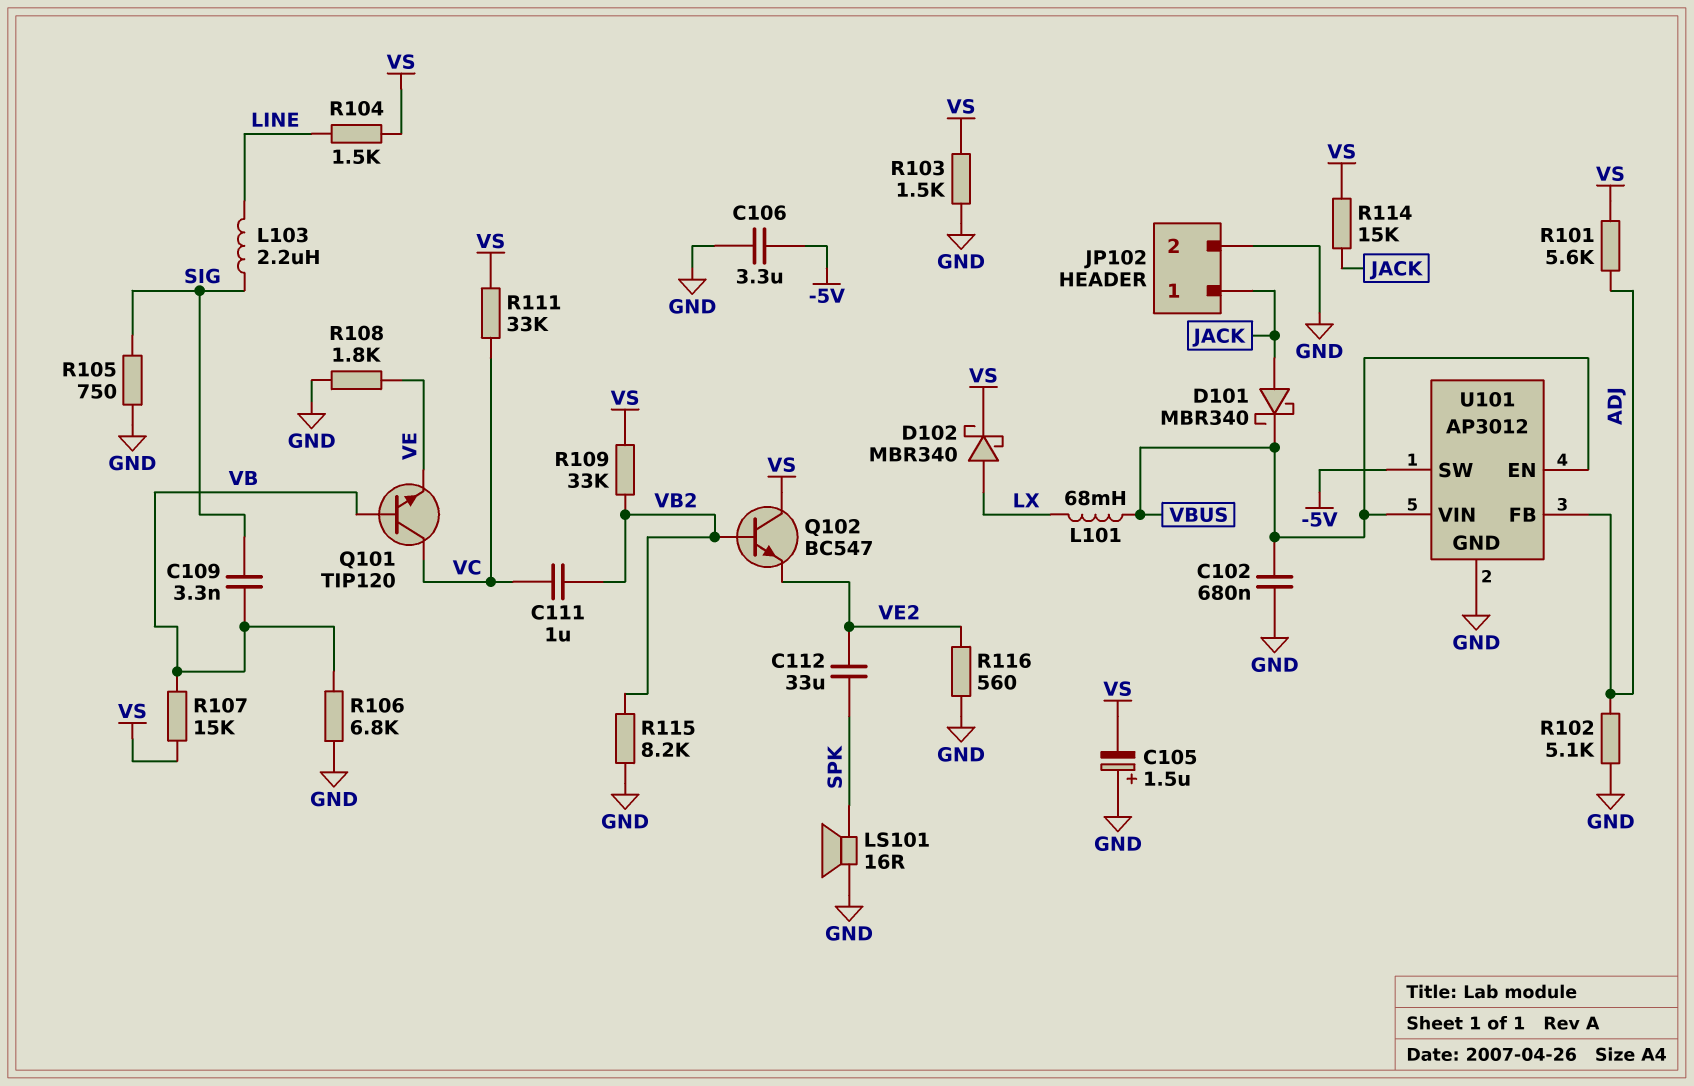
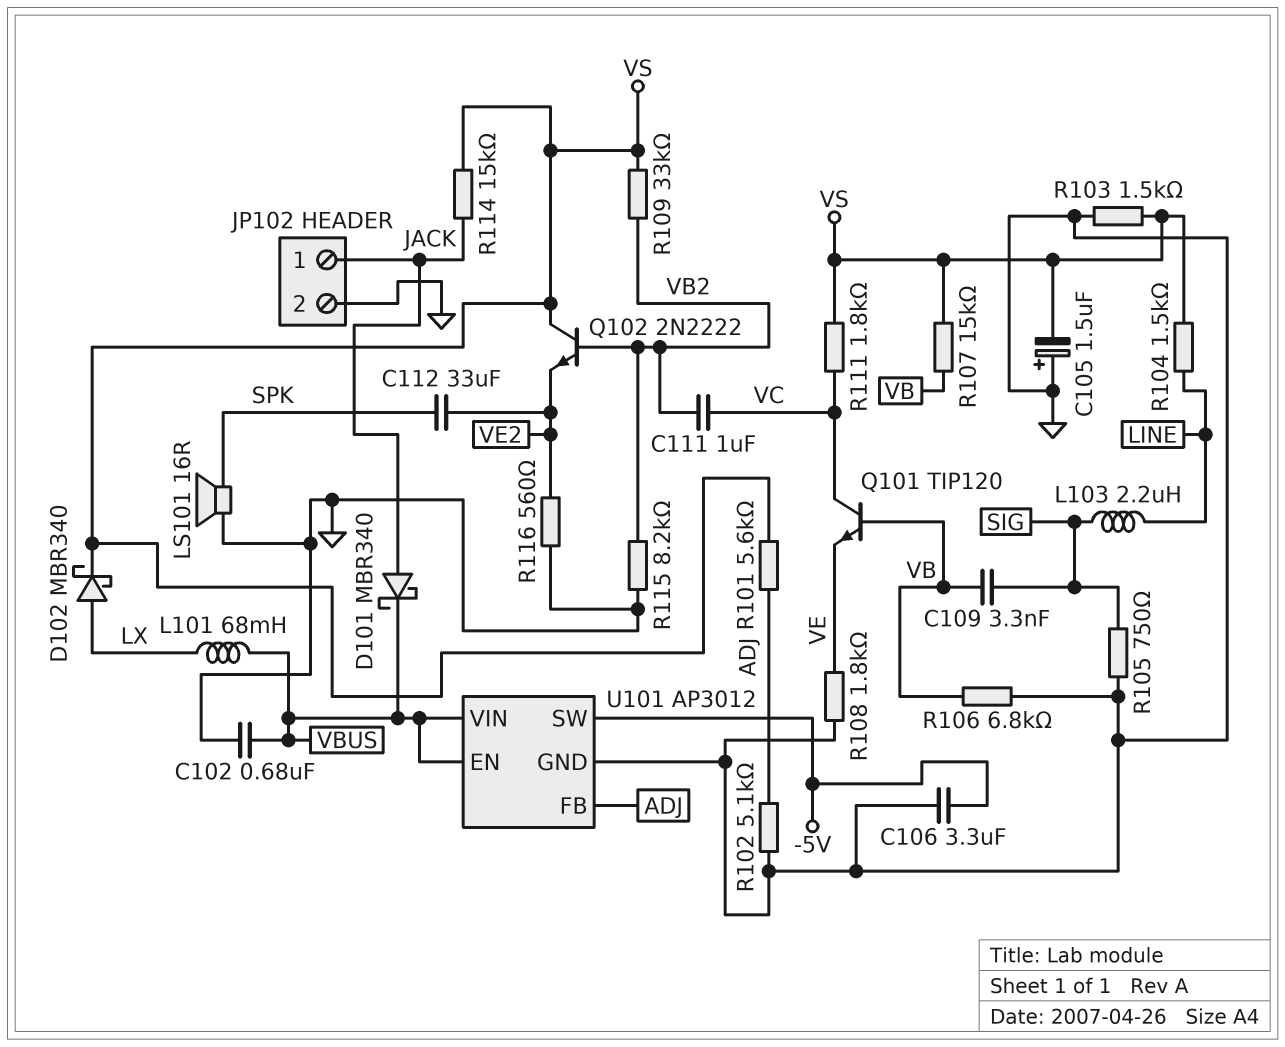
Q102: NPN BC547 (B VB2, C VS, E VE2) -> NPN 2N2222 (B VB2, C VS, E VE2)
R111: 33k (VC, VS) -> 1.8k (VC, VS)

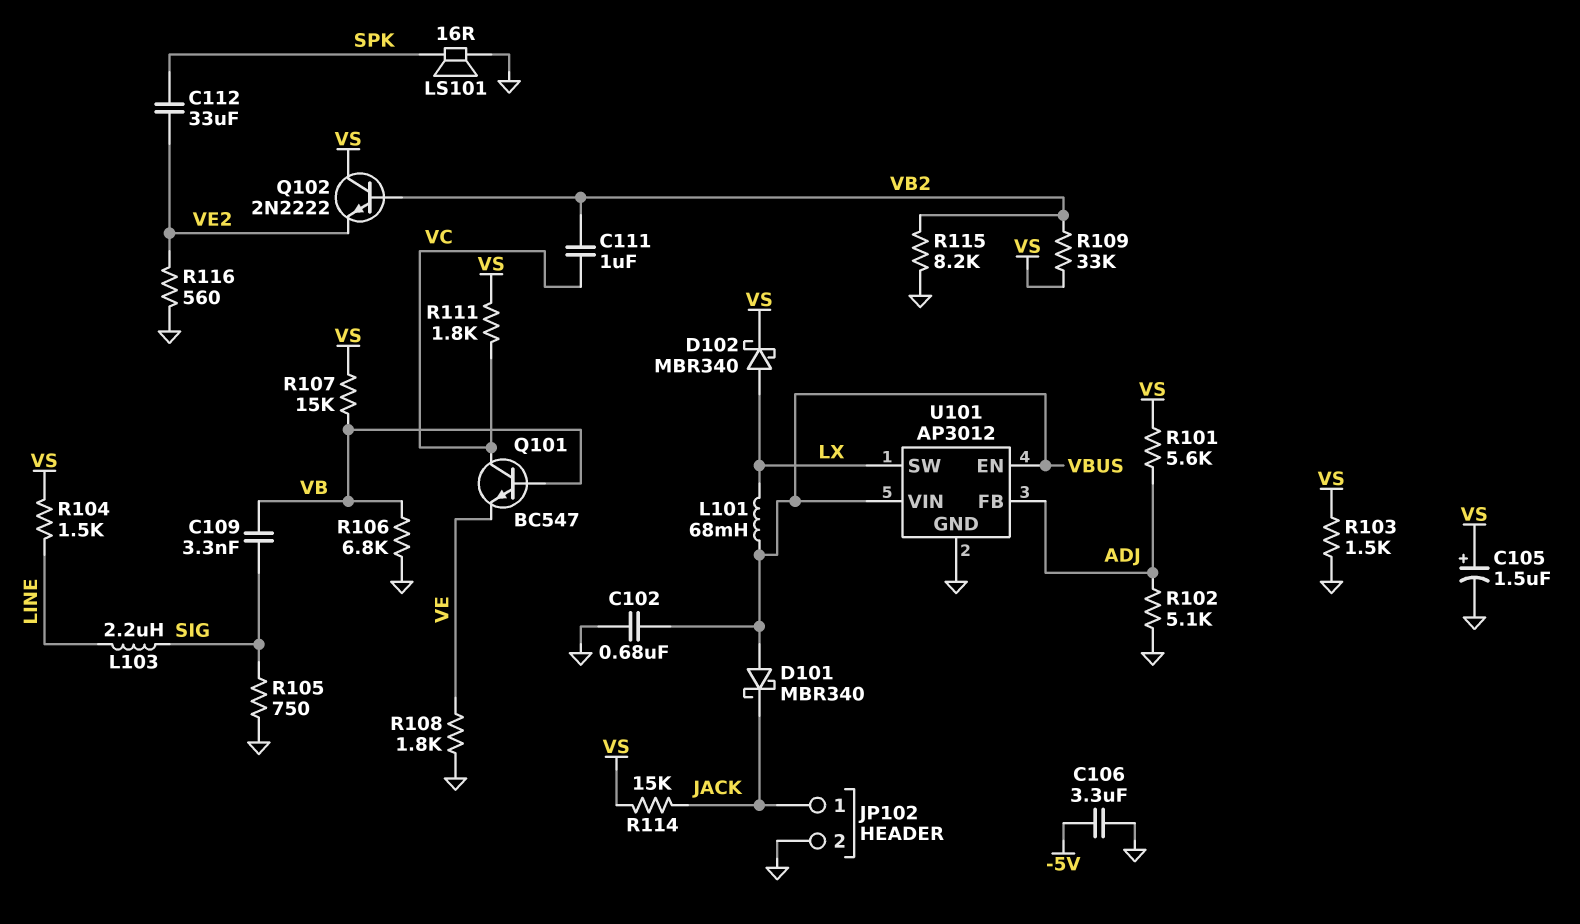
C105: 1.5uF (plus GND, minus VS) -> 1.5uF (plus VS, minus GND)
D101: schottky MBR340 (A JACK, K VBUS) -> schottky MBR340 (A VBUS, K JACK)
Q101: NPN TIP120 (B VB, C VC, E VE) -> NPN BC547 (B VB, C VC, E VE)
U101 pin SW: -5V -> LX

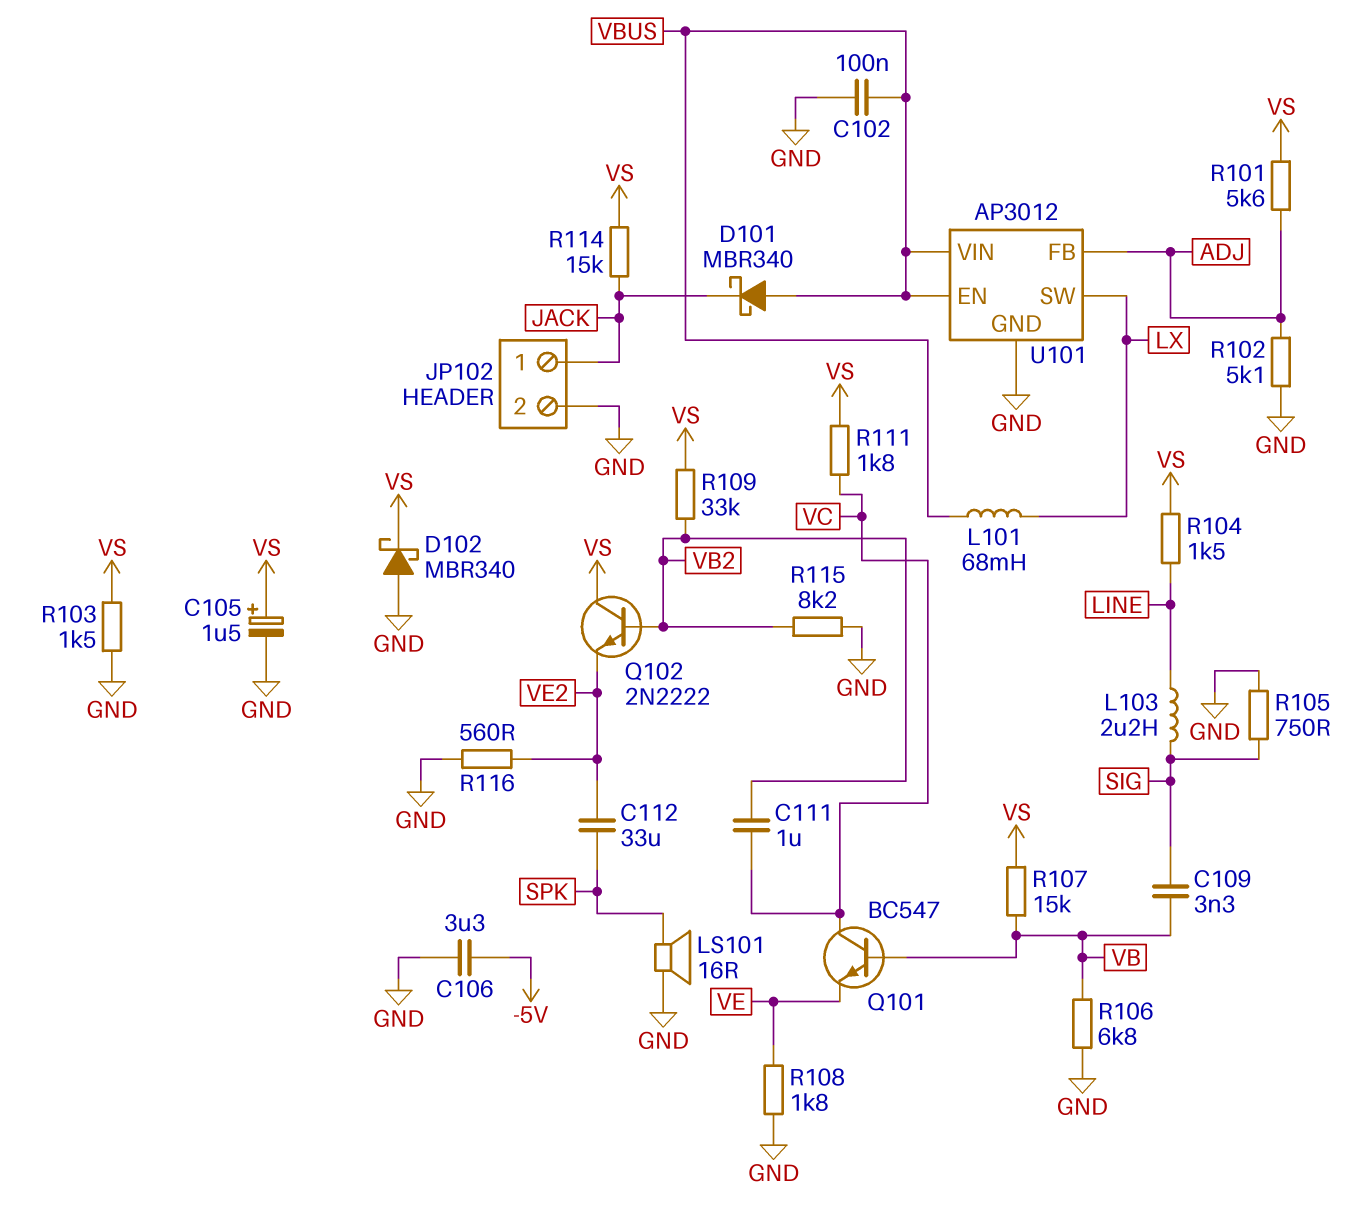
C102: 680nF (GND, VBUS) -> 100nF (GND, VBUS)
D102: schottky MBR340 (A LX, K VS) -> schottky MBR340 (A GND, K VS)

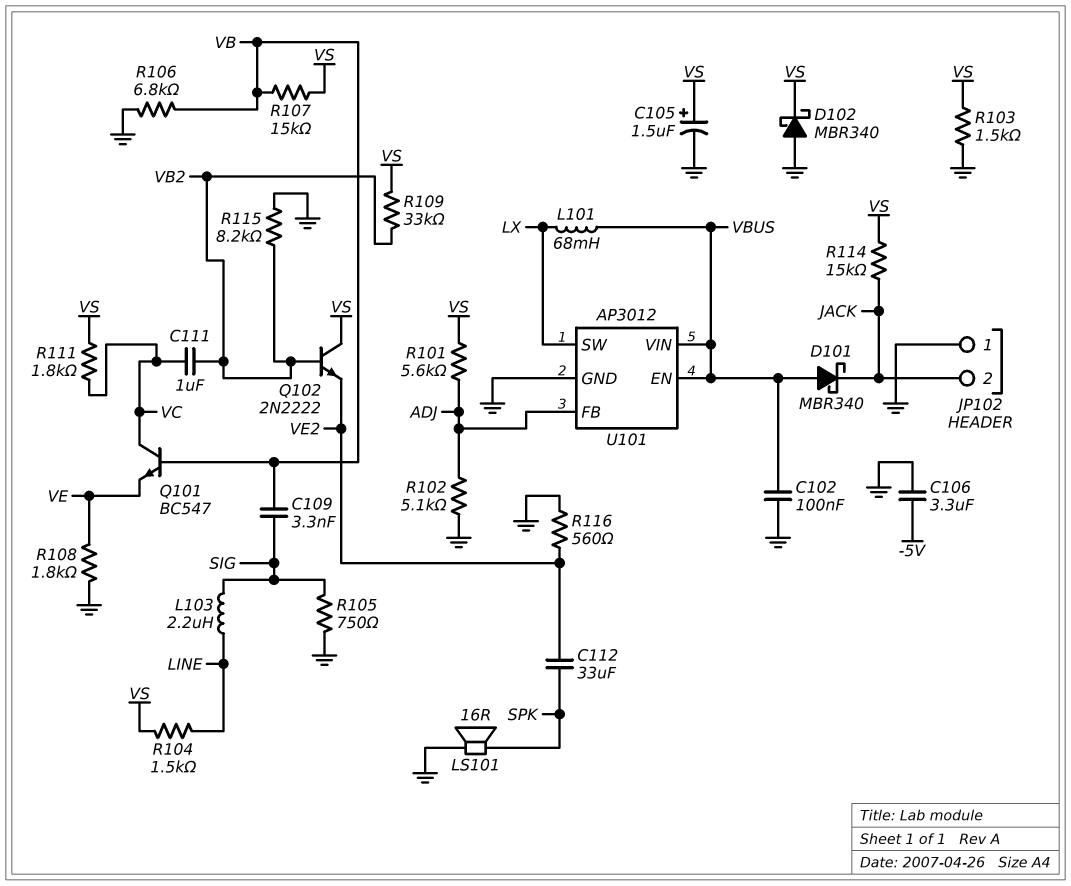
JP102 pin 1: JACK -> GND
JP102 pin 2: GND -> JACK

